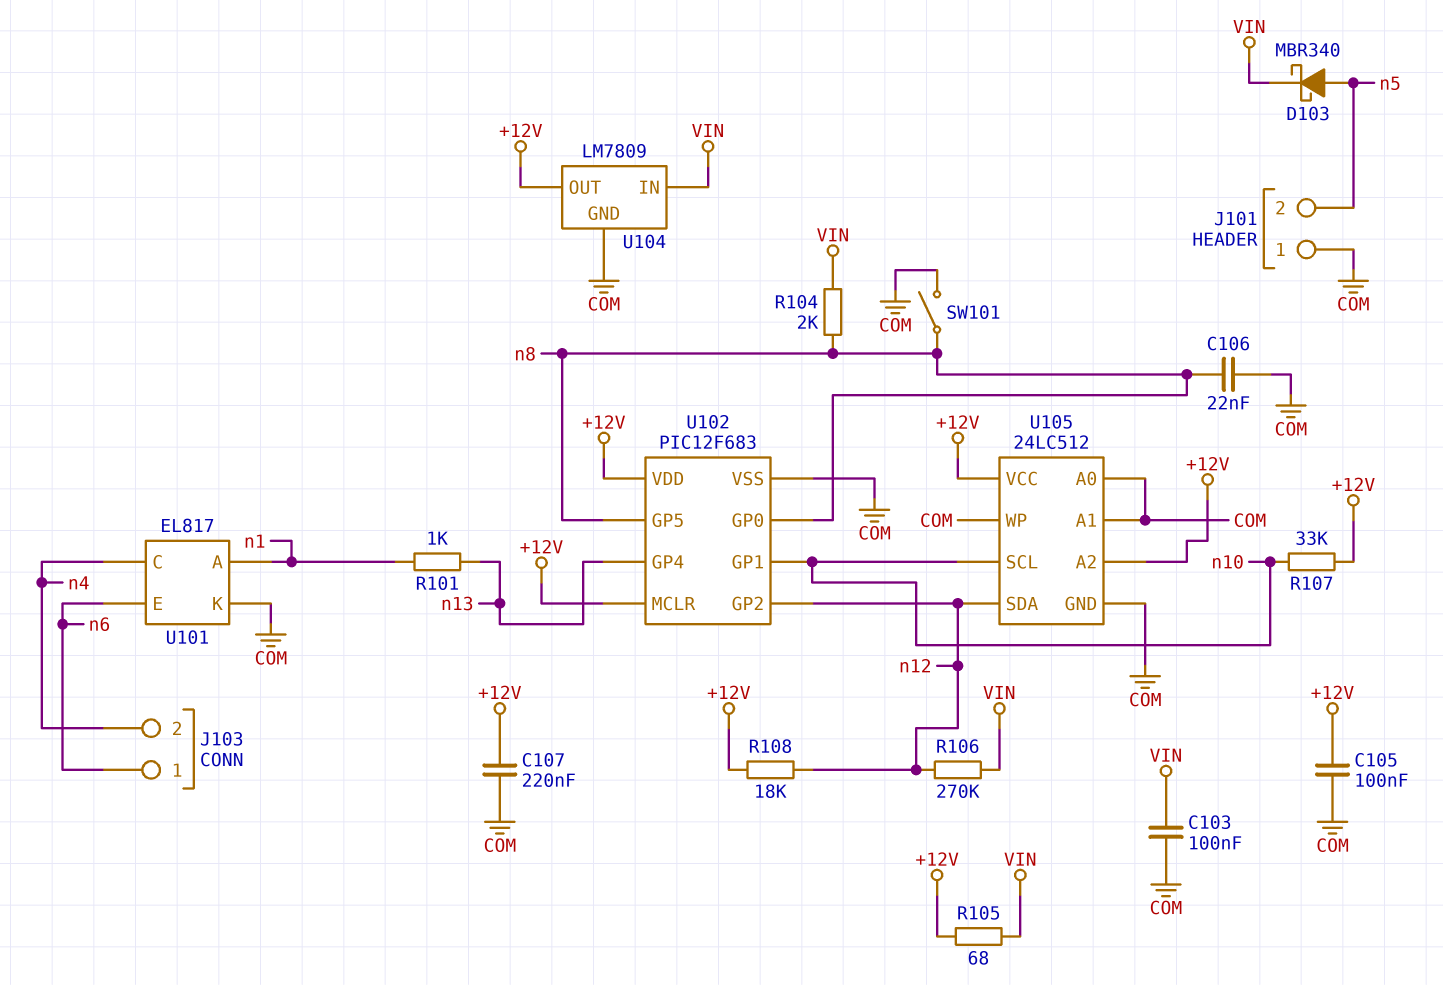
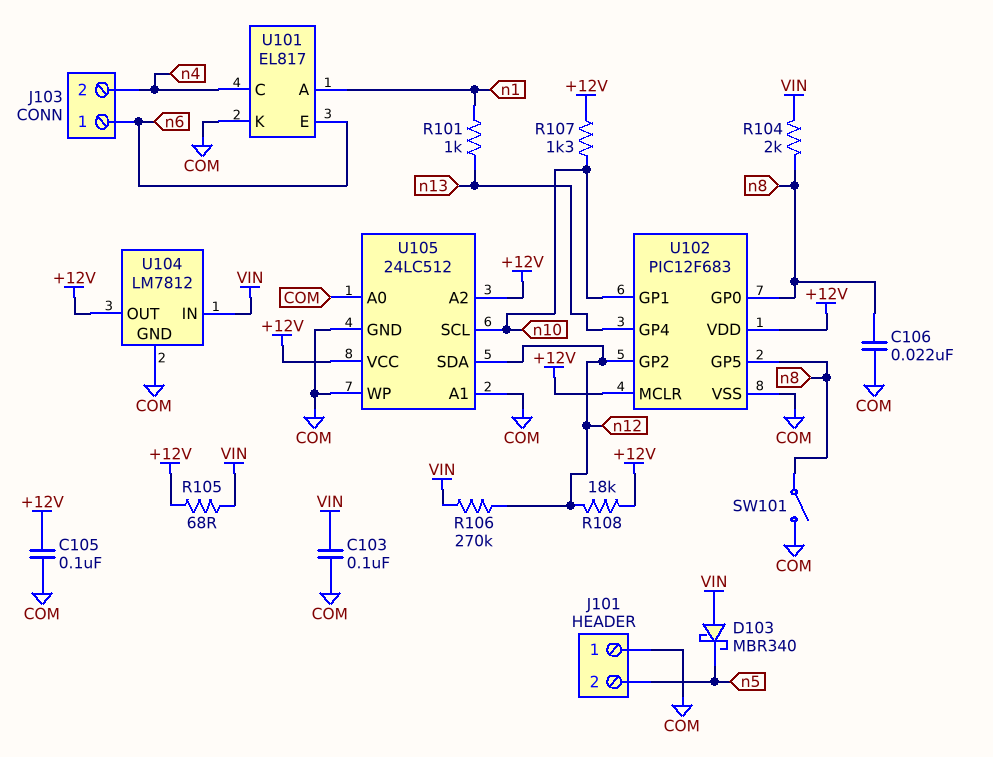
C107: 220nF (+12V, COM) -> none
D103: schottky MBR340 (A n5, K VIN) -> schottky MBR340 (A VIN, K n5)
R107: 33k (+12V, n10) -> 1.3k (+12V, n10)
U104: LM7809 -> LM7812

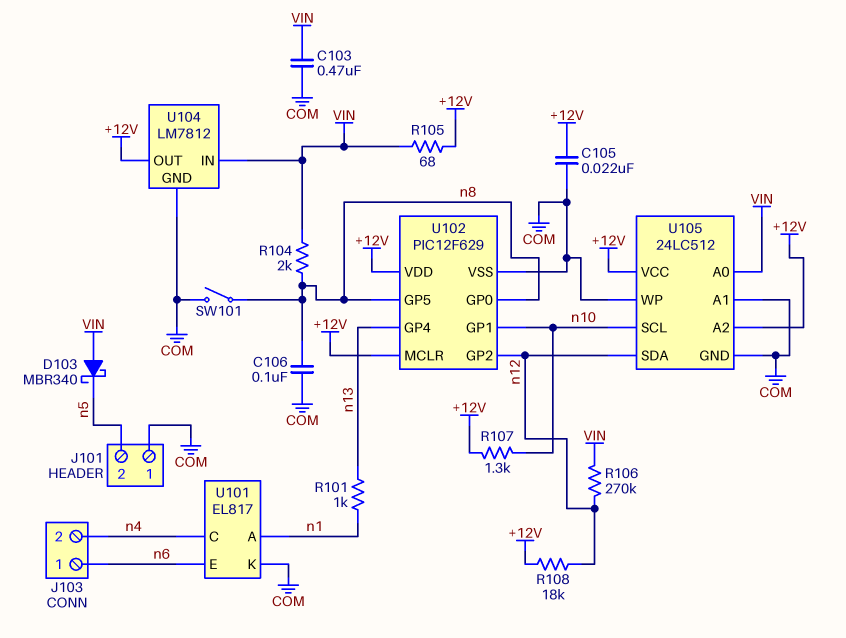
C103: 100nF (COM, VIN) -> 470nF (COM, VIN)
C105: 100nF (+12V, COM) -> 22nF (+12V, COM)
C106: 22nF (COM, n8) -> 100nF (COM, n8)
U102: PIC12F683 -> PIC12F629
U105 pin A0: COM -> VIN

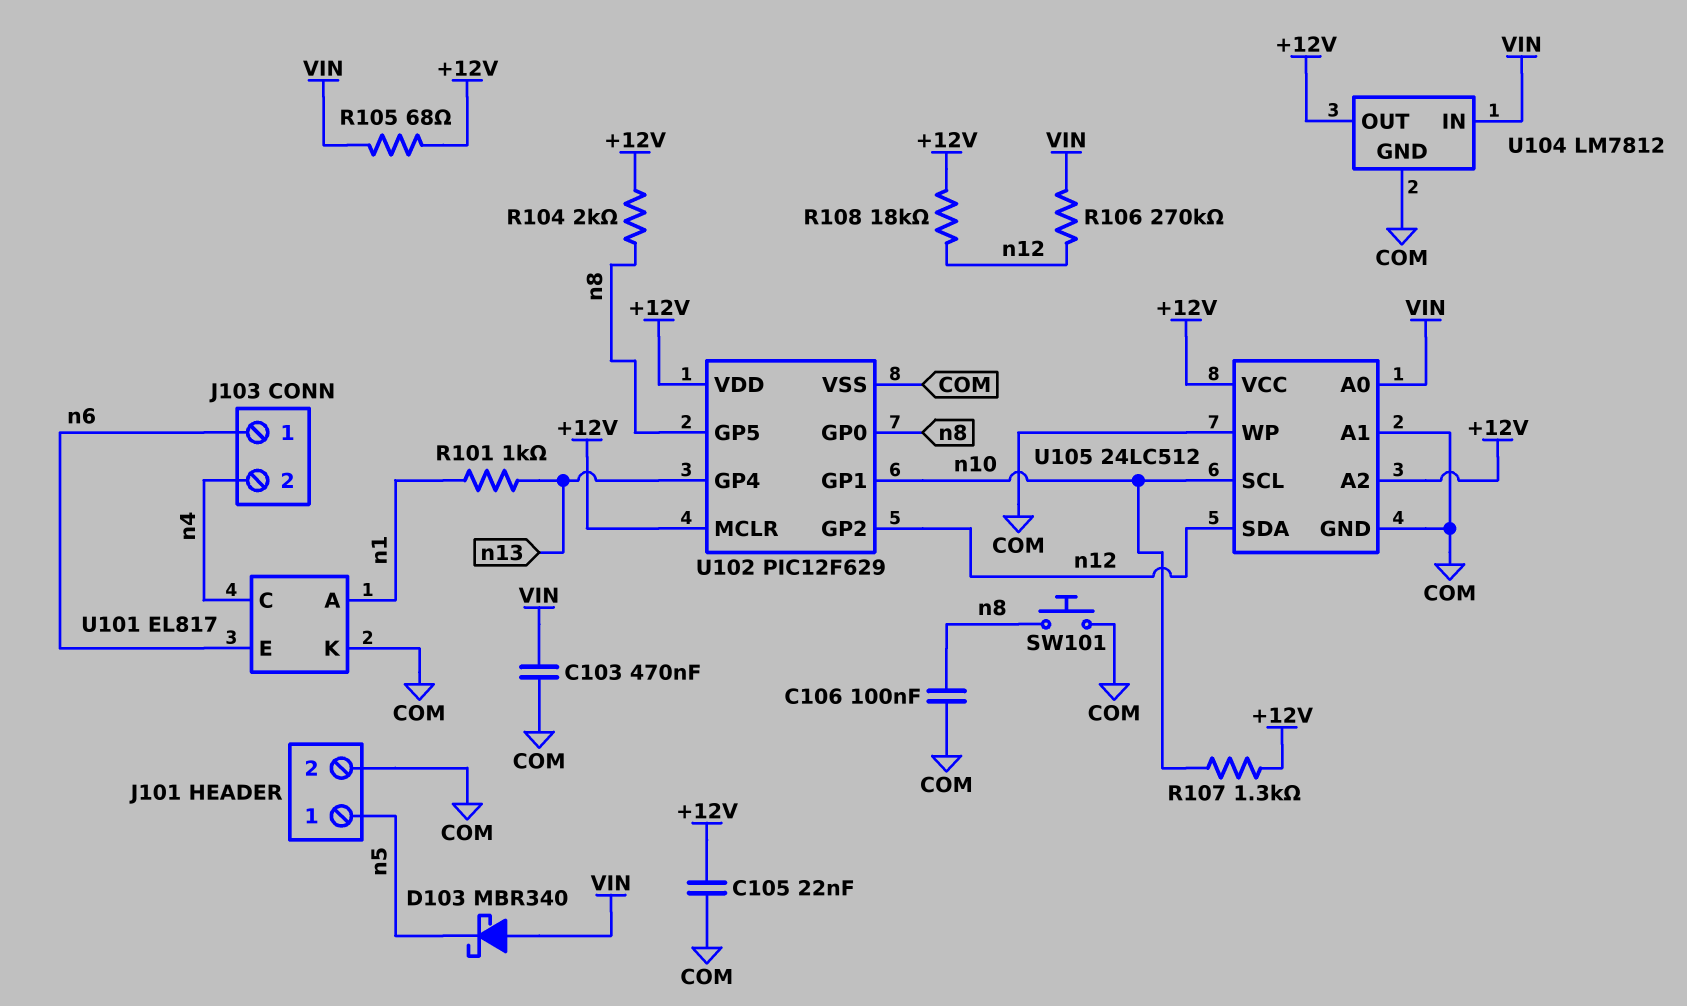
J101 pin 1: COM -> n5
J101 pin 2: n5 -> COM
R104: 2k (VIN, n8) -> 2k (+12V, n8)
SW101: switch (COM, n8) -> button (COM, n8)

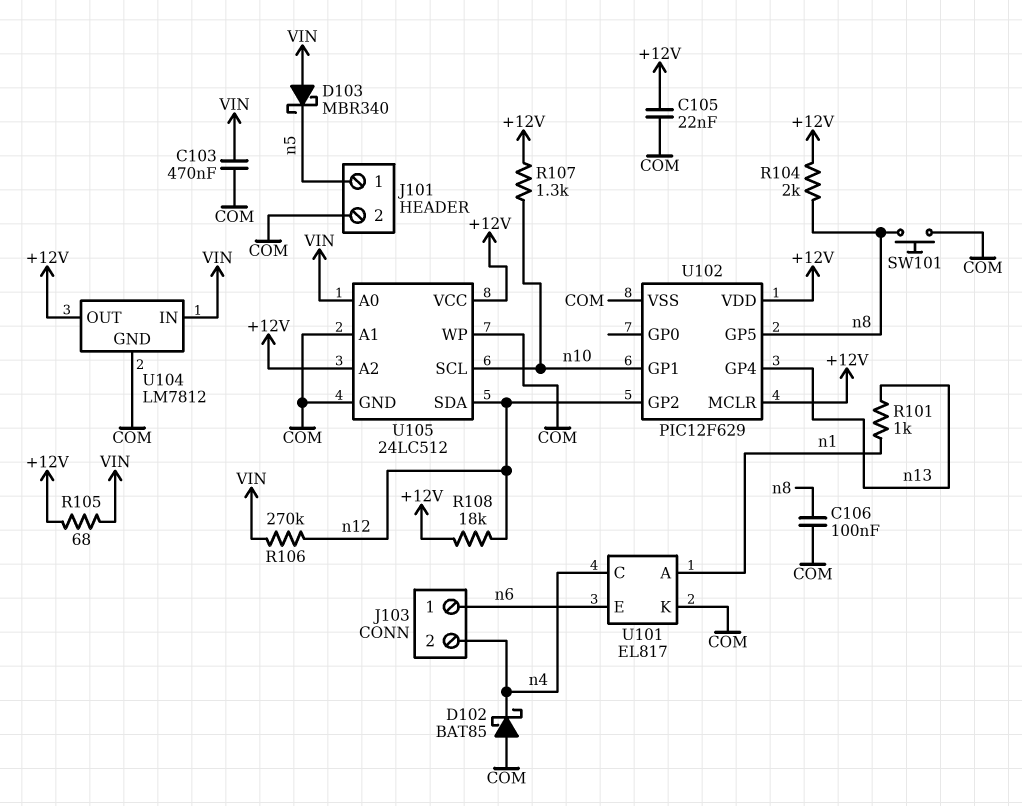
D102: none -> schottky BAT85 (A COM, K n4)
U102 pin GP0: n8 -> none

